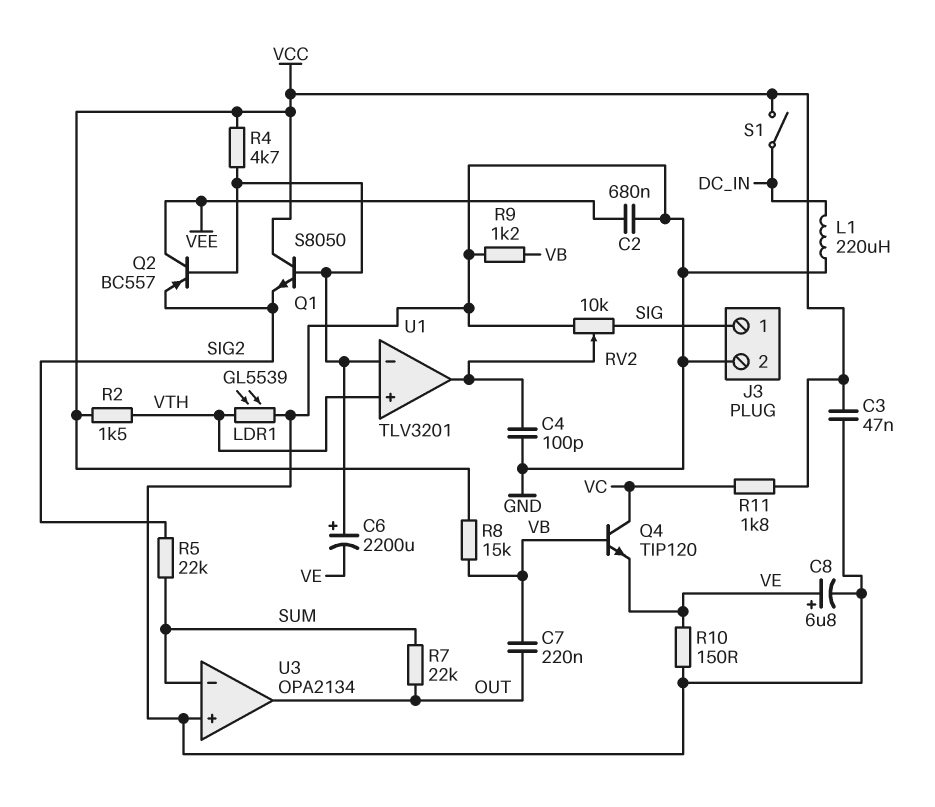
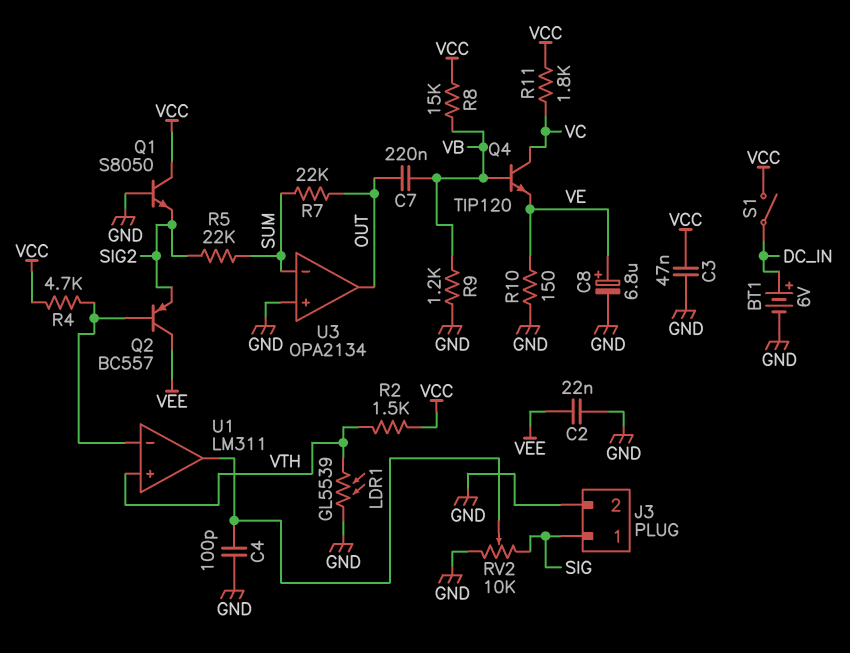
BT1: none -> 6V (plus DC_IN, minus GND)
C2: 680nF (GND, VEE) -> 22nF (GND, VEE)
C6: 2200uF (plus U1/in-, minus VE) -> none
L1: 220uH (DC_IN, GND) -> none
Q1: NPN S8050 (B U1/in-, C VCC, E SIG2) -> NPN S8050 (B GND, C VCC, E SIG2)
U1: TLV3201 -> LM311

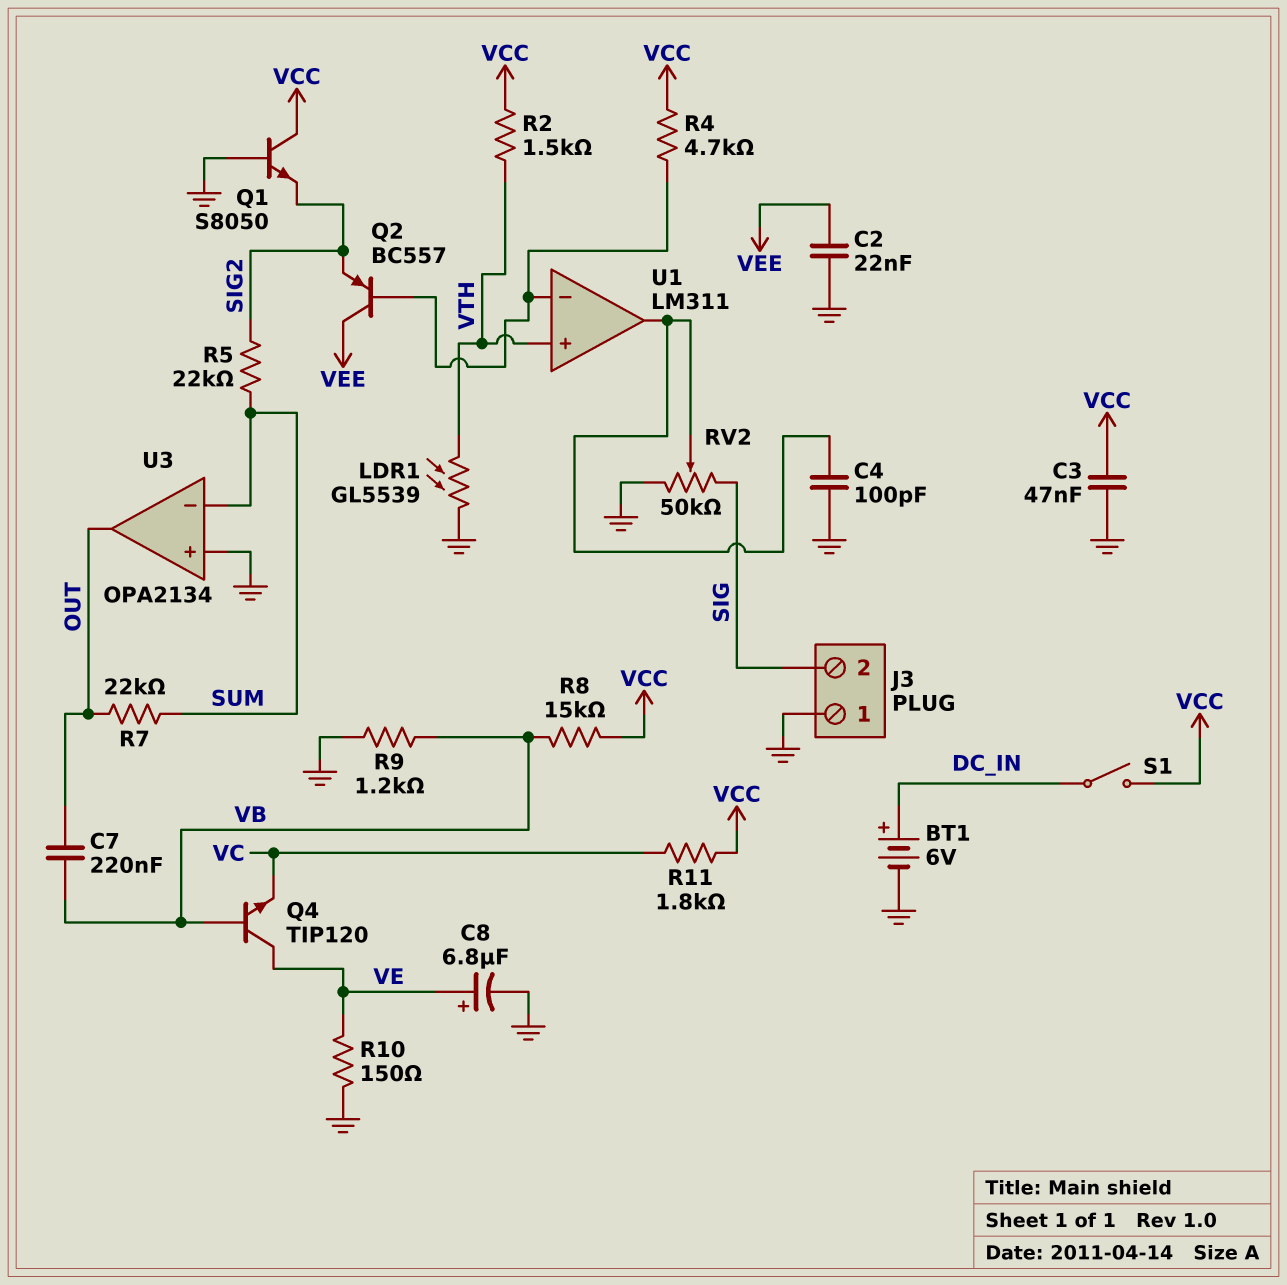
J3 pin 1: SIG -> GND
J3 pin 2: GND -> SIG
Q4: NPN TIP120 (B VB, C VC, E VE) -> NPN TIP120 (B VB, C VE, E VC)
RV2: 10k (GND, SIG, wiper U1/out) -> 50k (GND, SIG, wiper U1/out)

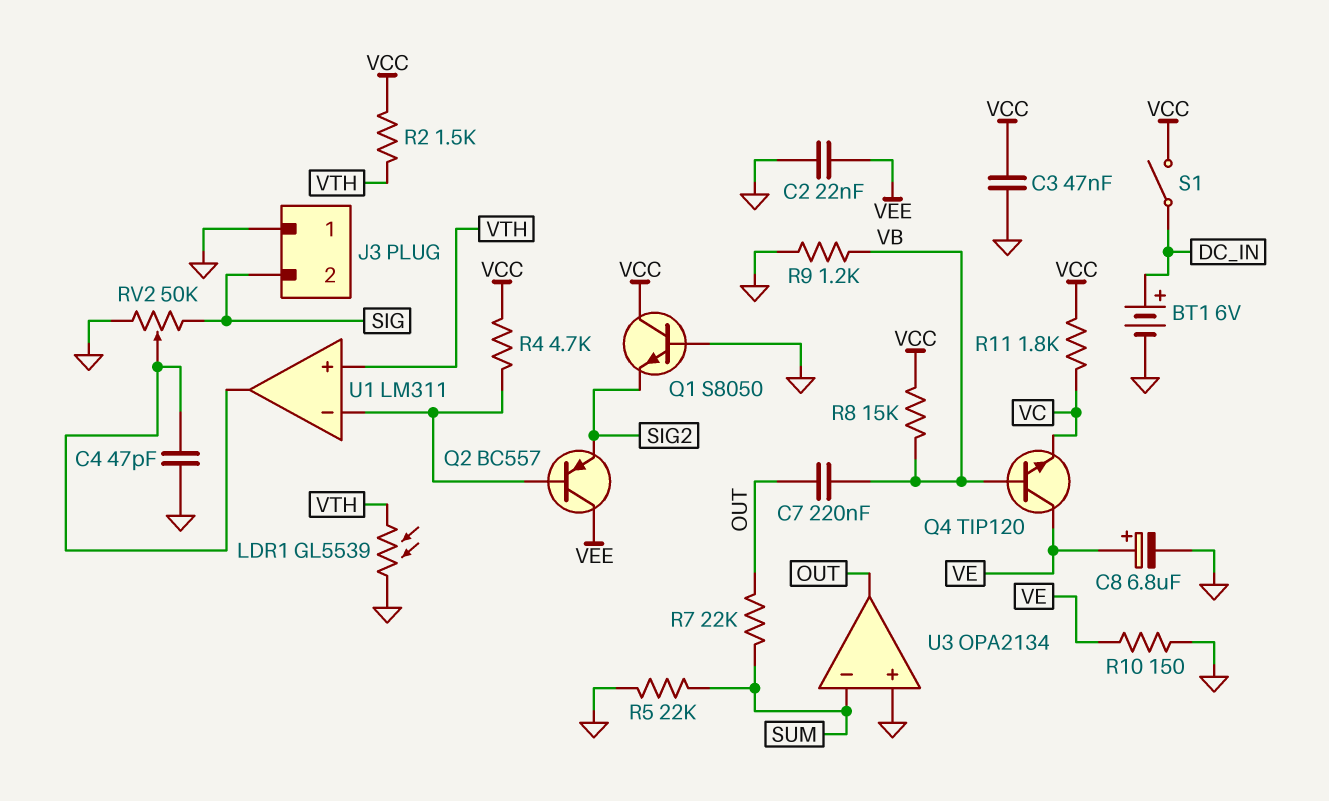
C4: 100pF (GND, U1/out) -> 47pF (GND, U1/out)
R5: 22k (SIG2, SUM) -> 22k (GND, SUM)

